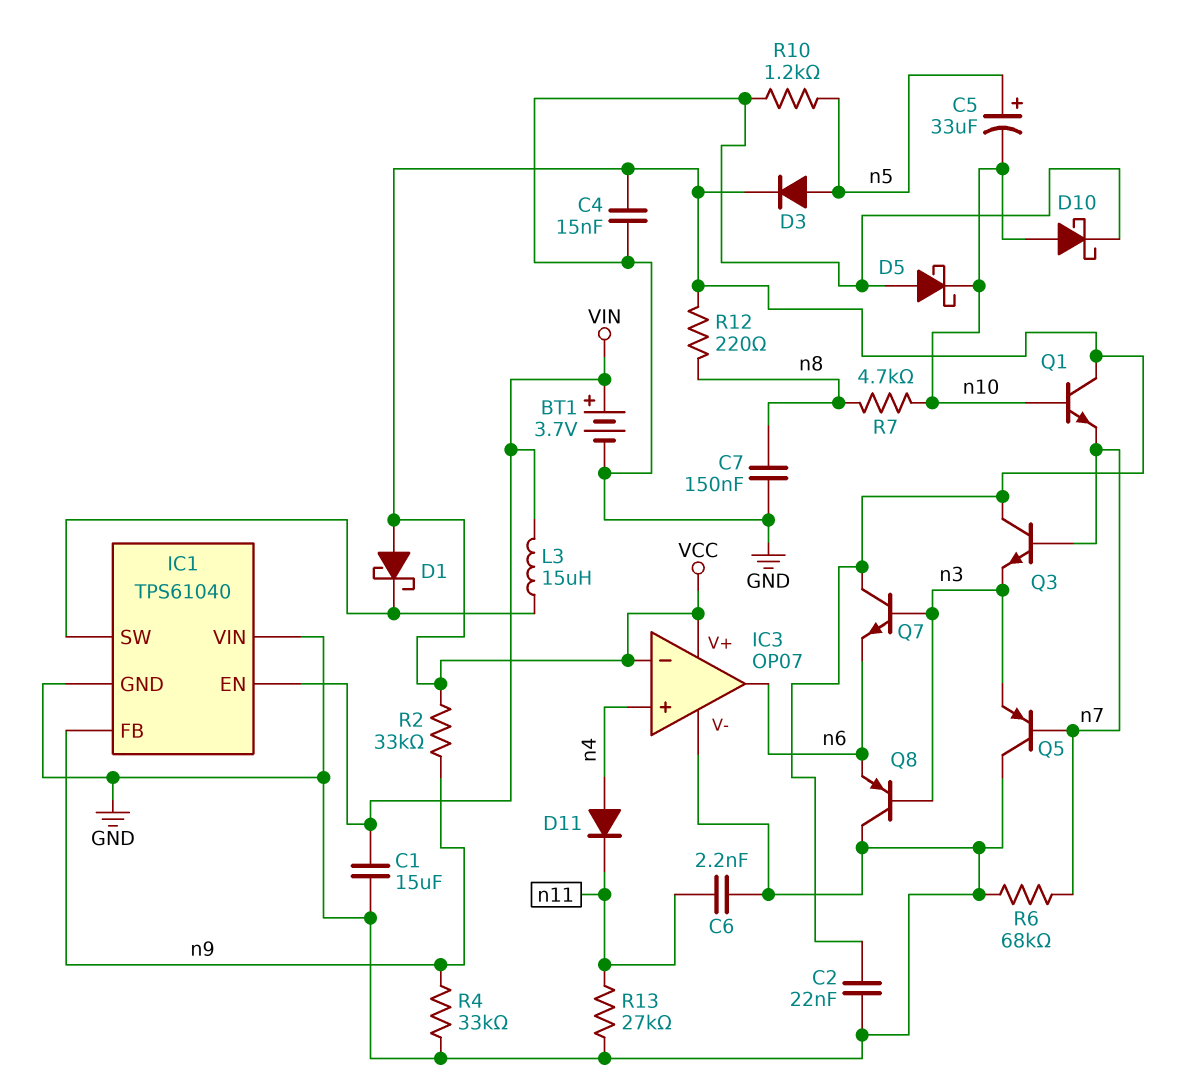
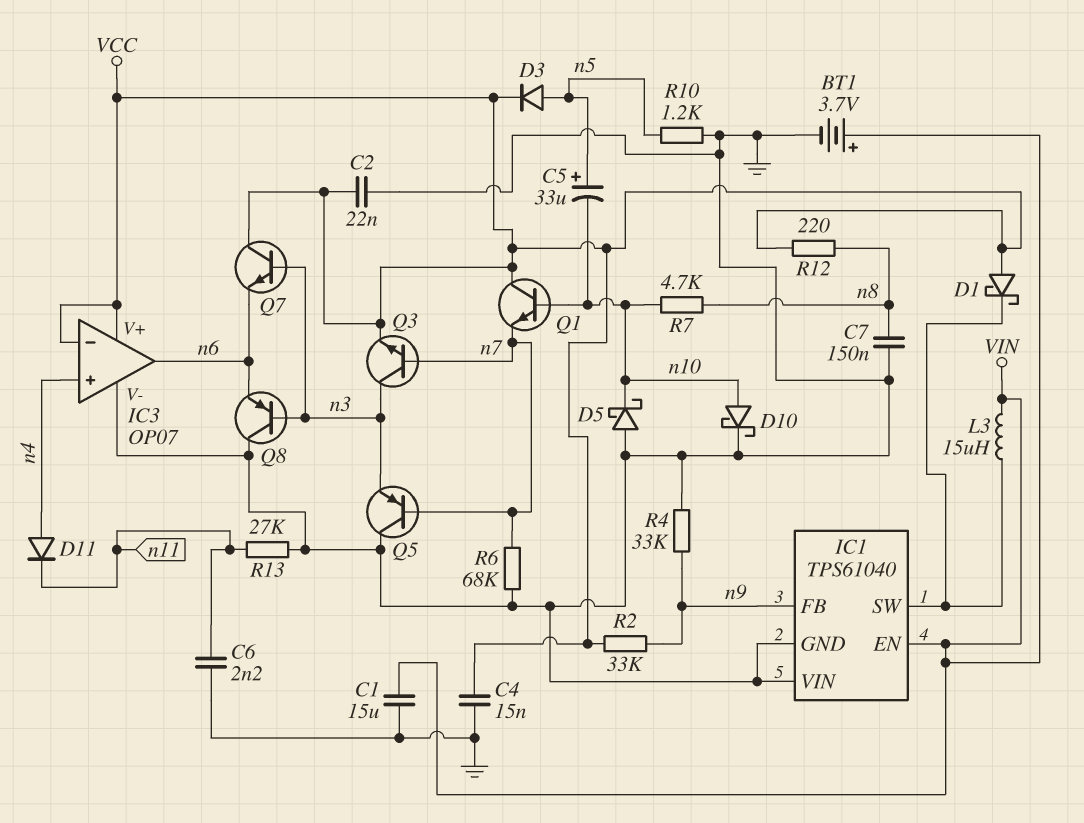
Q3: NPN (B n7, C VCC, E n3) -> NPN (B n7, C n3, E VCC)

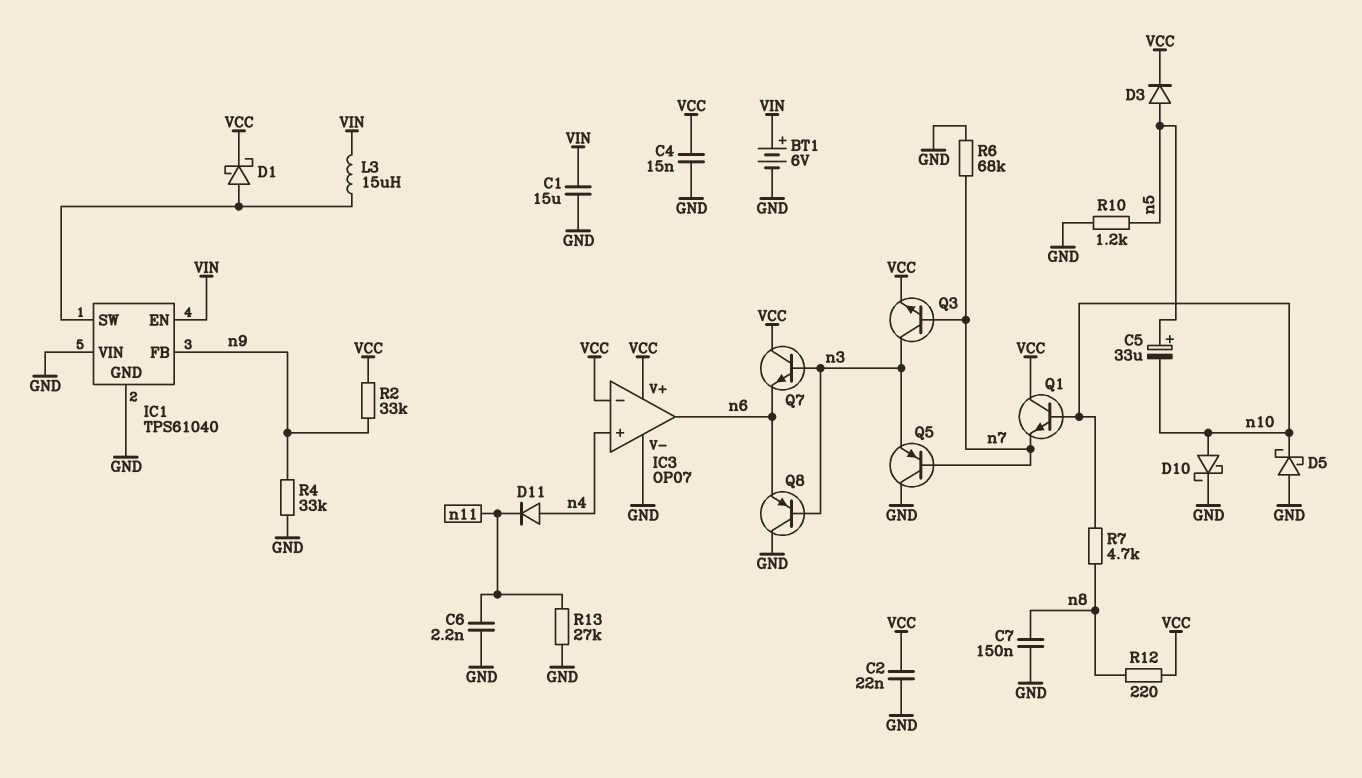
BT1: 3.7V (plus VIN, minus GND) -> 6V (plus VIN, minus GND)
D1: schottky (A VCC, K IC1/SW) -> schottky (A IC1/SW, K VCC)

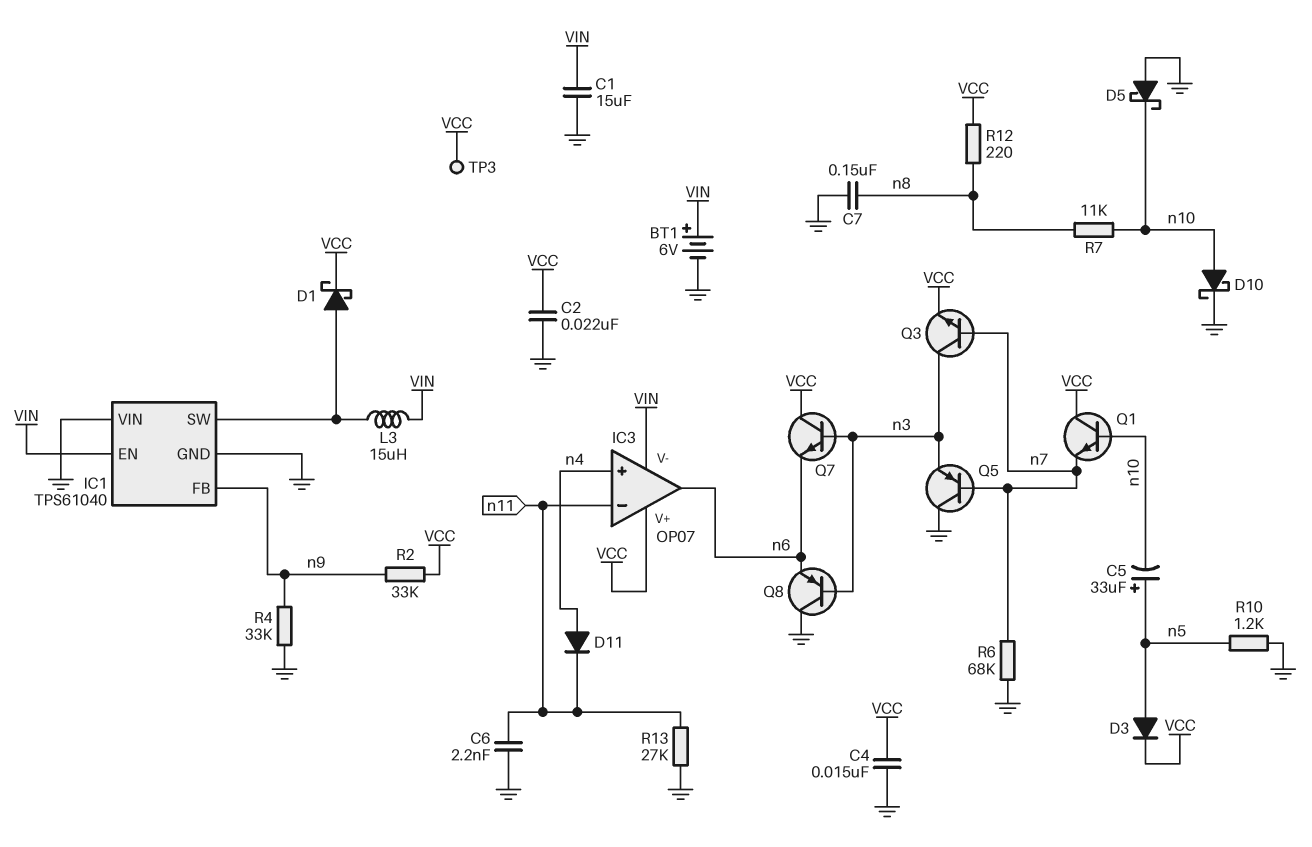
IC3 pin V-: GND -> VIN
IC3 pin in-: VCC -> n11
R7: 4.7k (n8, n10) -> 11k (n8, n10)
TP3: none -> test point (VCC)

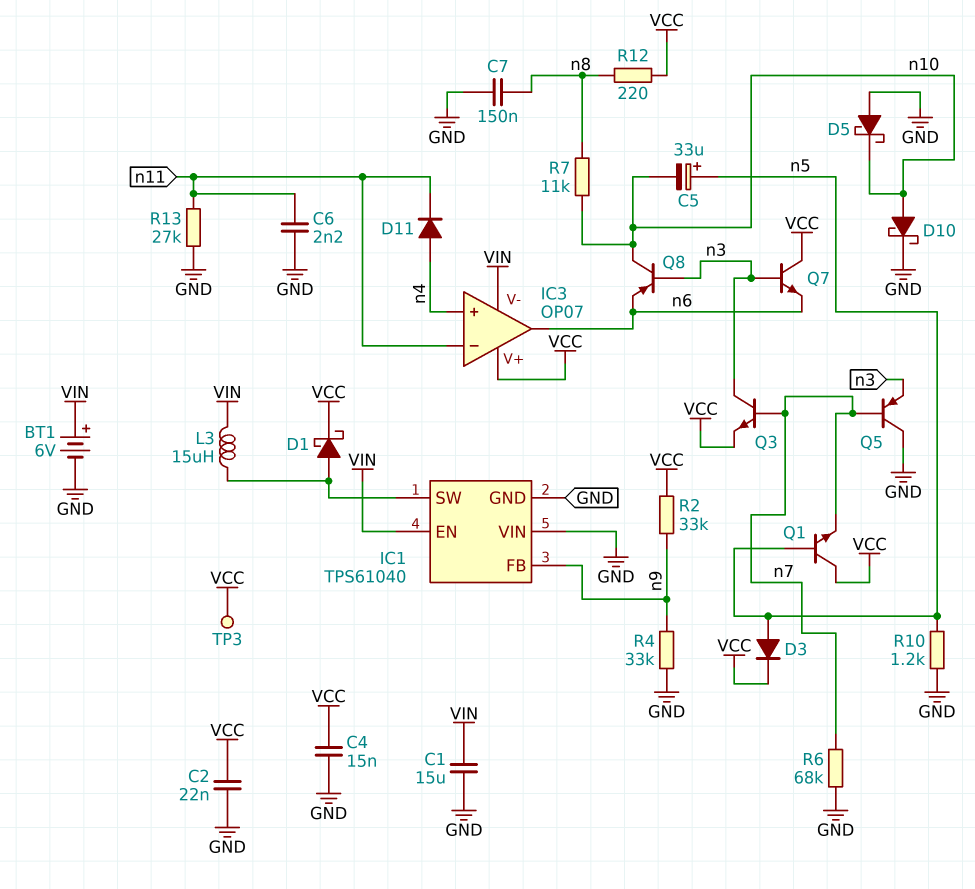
Q1: NPN (B n10, C VCC, E n7) -> NPN (B n5, C VCC, E n7)
Q8: PNP (B n3, C GND, E n6) -> PNP (B n3, C n10, E n6)

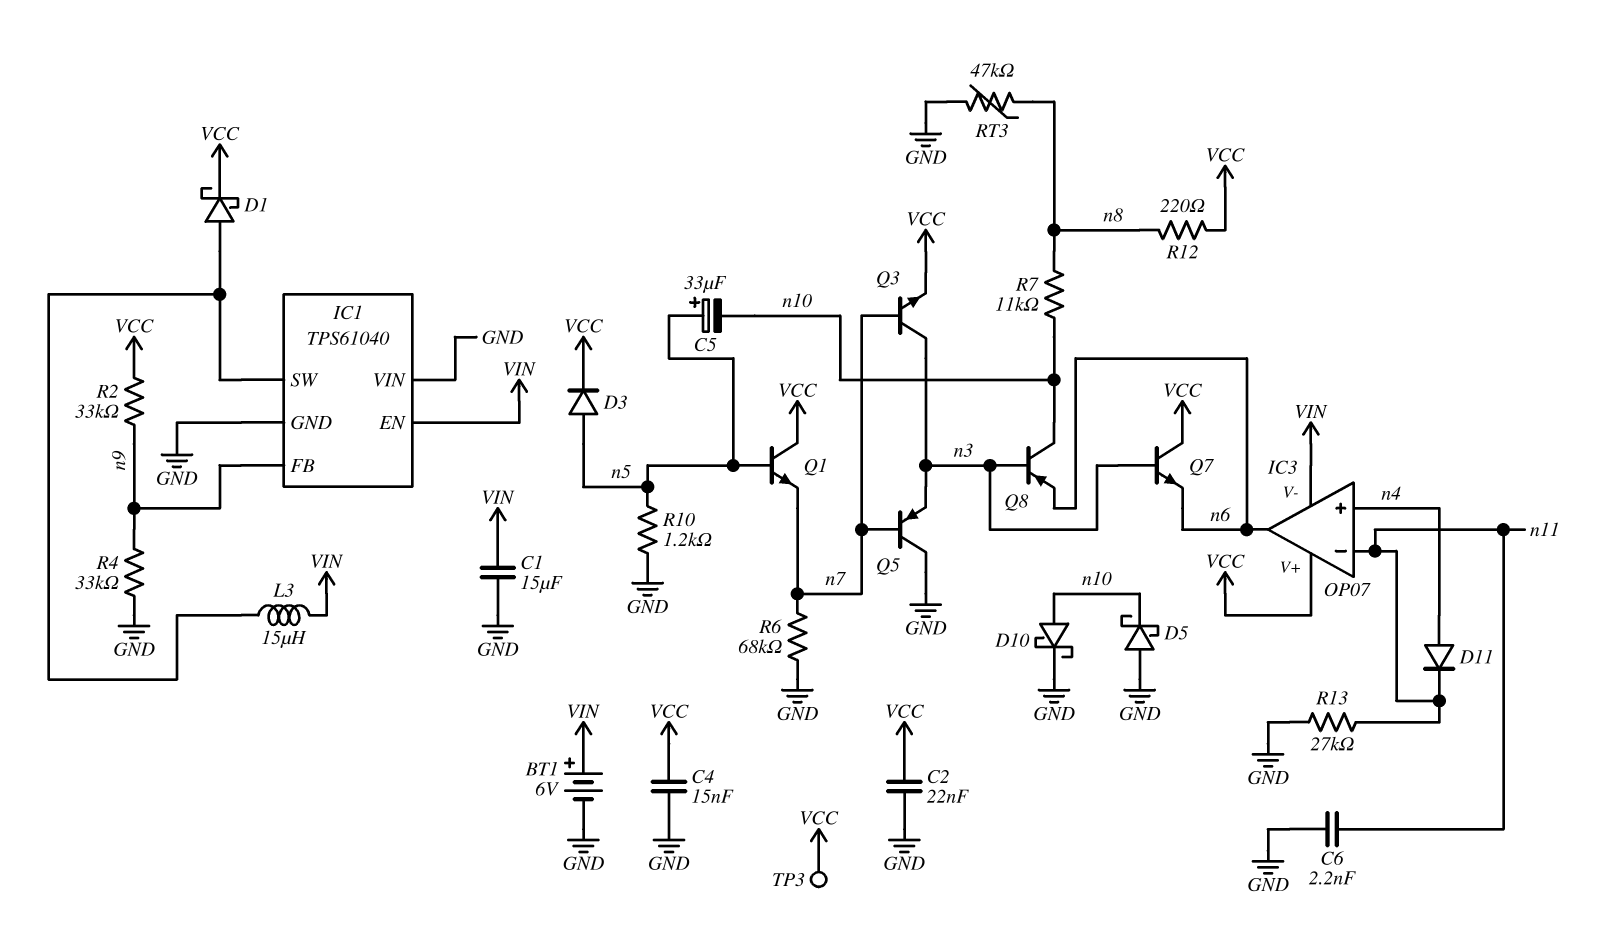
C7: 150nF (GND, n8) -> none
RT3: none -> 47k (GND, n8)

